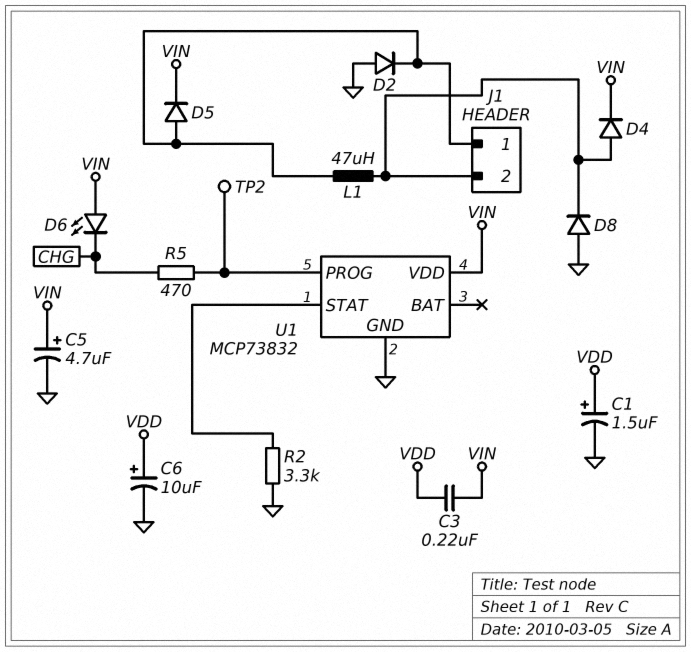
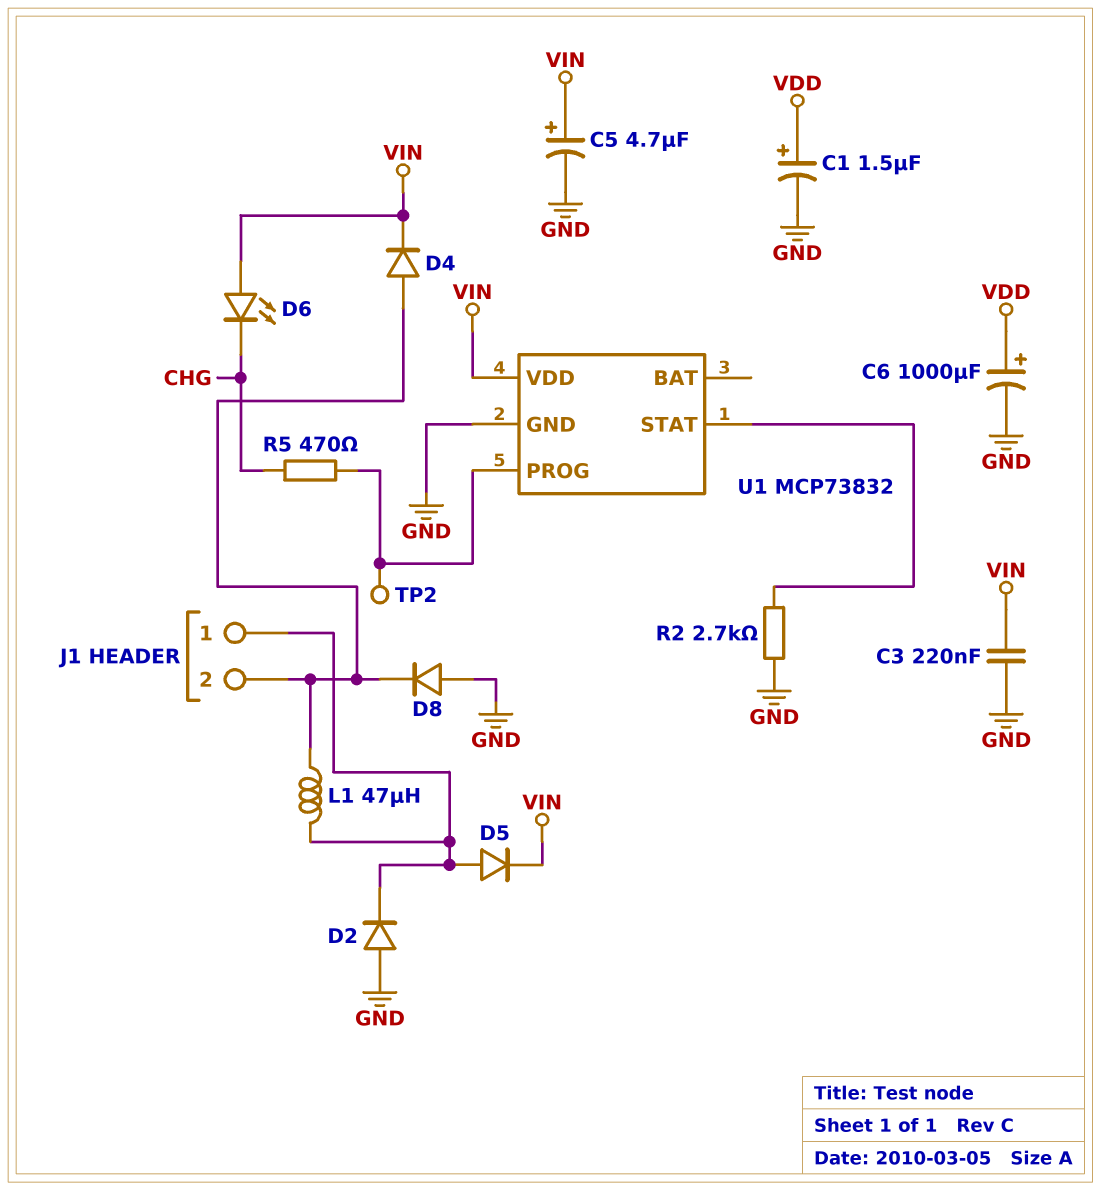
C3: 220nF (VDD, VIN) -> 220nF (GND, VIN)
C6: 10uF (plus VDD, minus GND) -> 1000uF (plus VDD, minus GND)
R2: 3.3k (GND, U1/STAT) -> 2.7k (GND, U1/STAT)

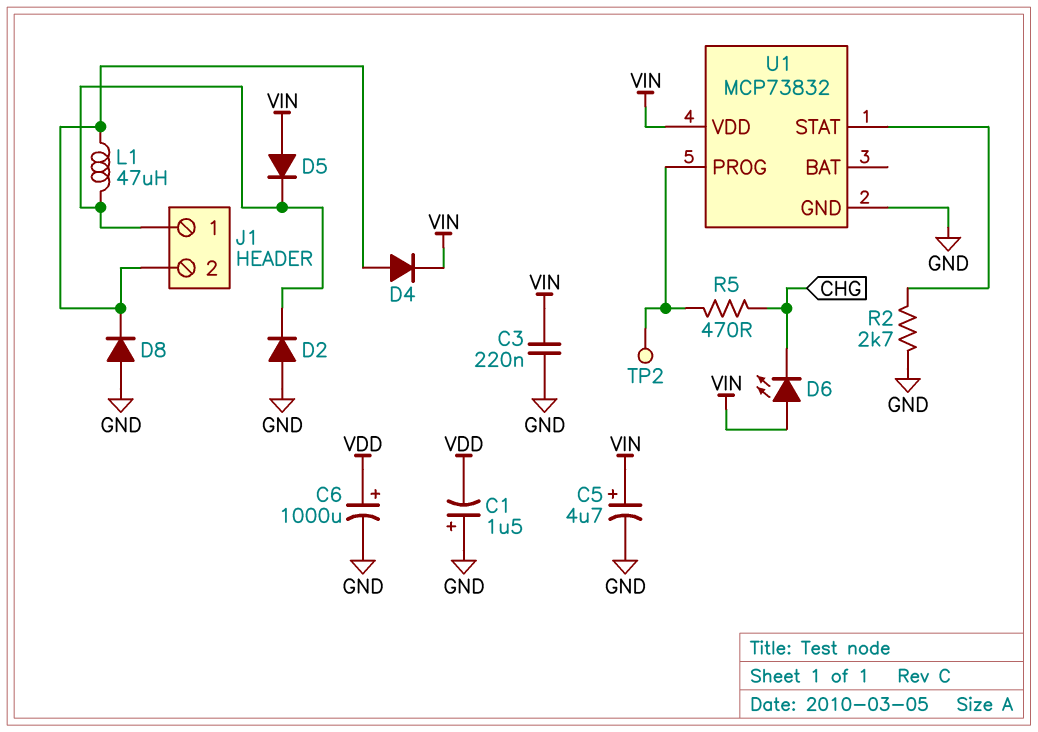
C1: 1.5uF (plus VDD, minus GND) -> 1.5uF (plus GND, minus VDD)
D5: diode (A J1/1, K VIN) -> diode (A VIN, K J1/1)

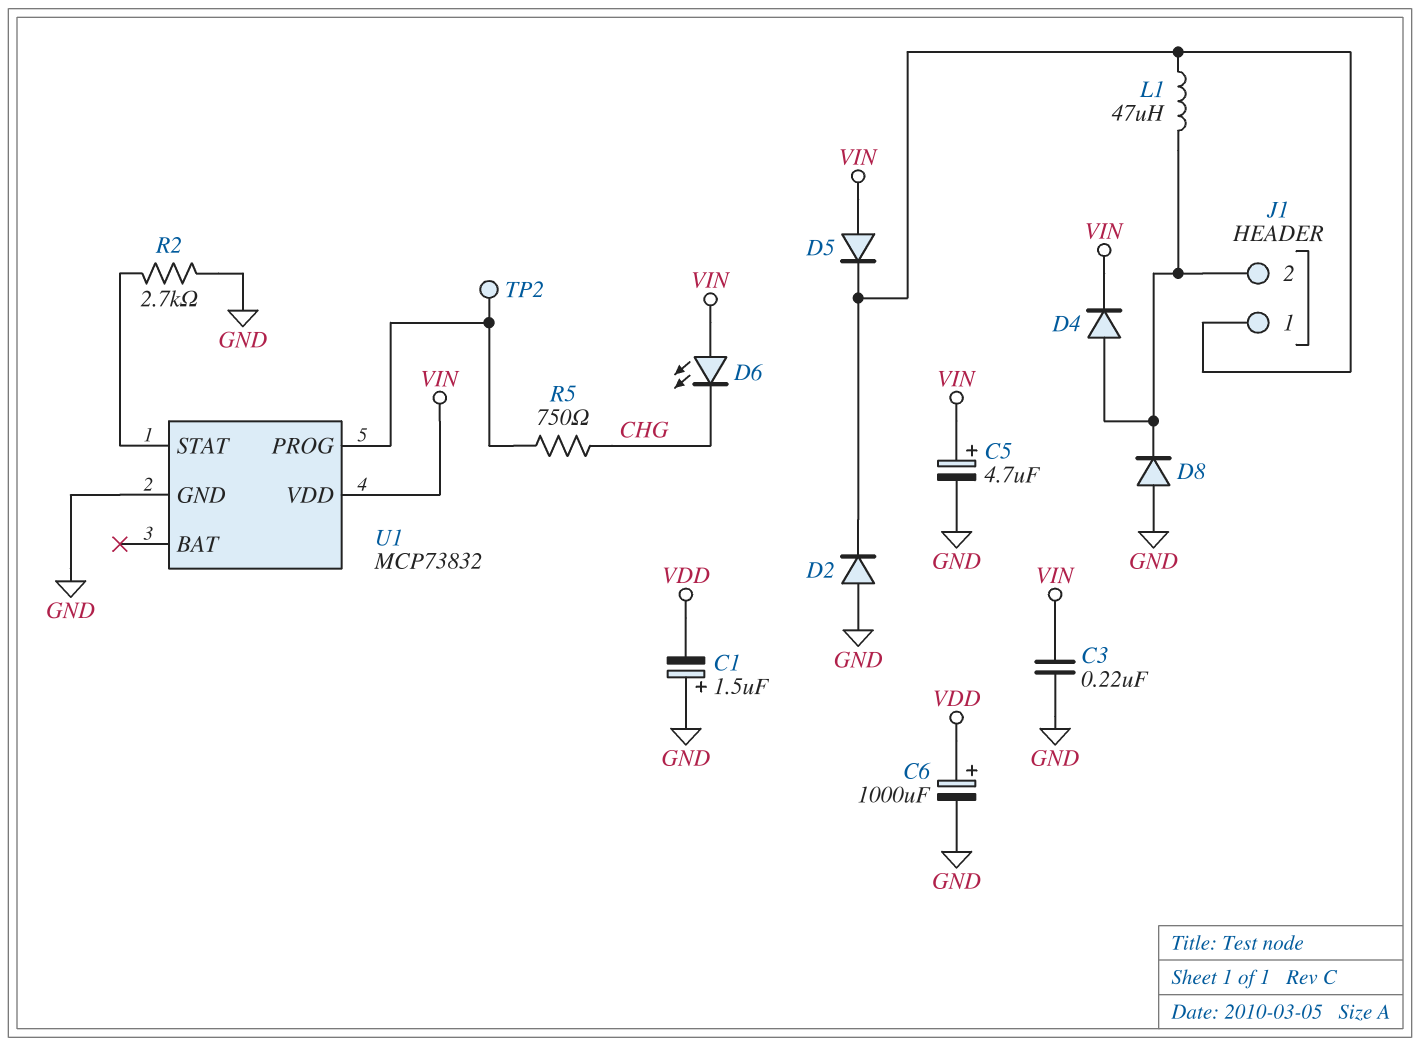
R5: 470 (CHG, U1/PROG) -> 750 (CHG, U1/PROG)

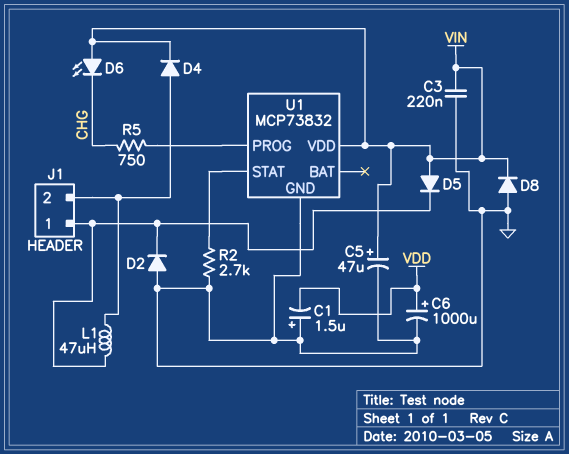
C5: 4.7uF (plus VIN, minus GND) -> 47uF (plus VIN, minus GND)
D8: diode (A GND, K J1/2) -> diode (A GND, K VIN)
TP2: test point (U1/PROG) -> none

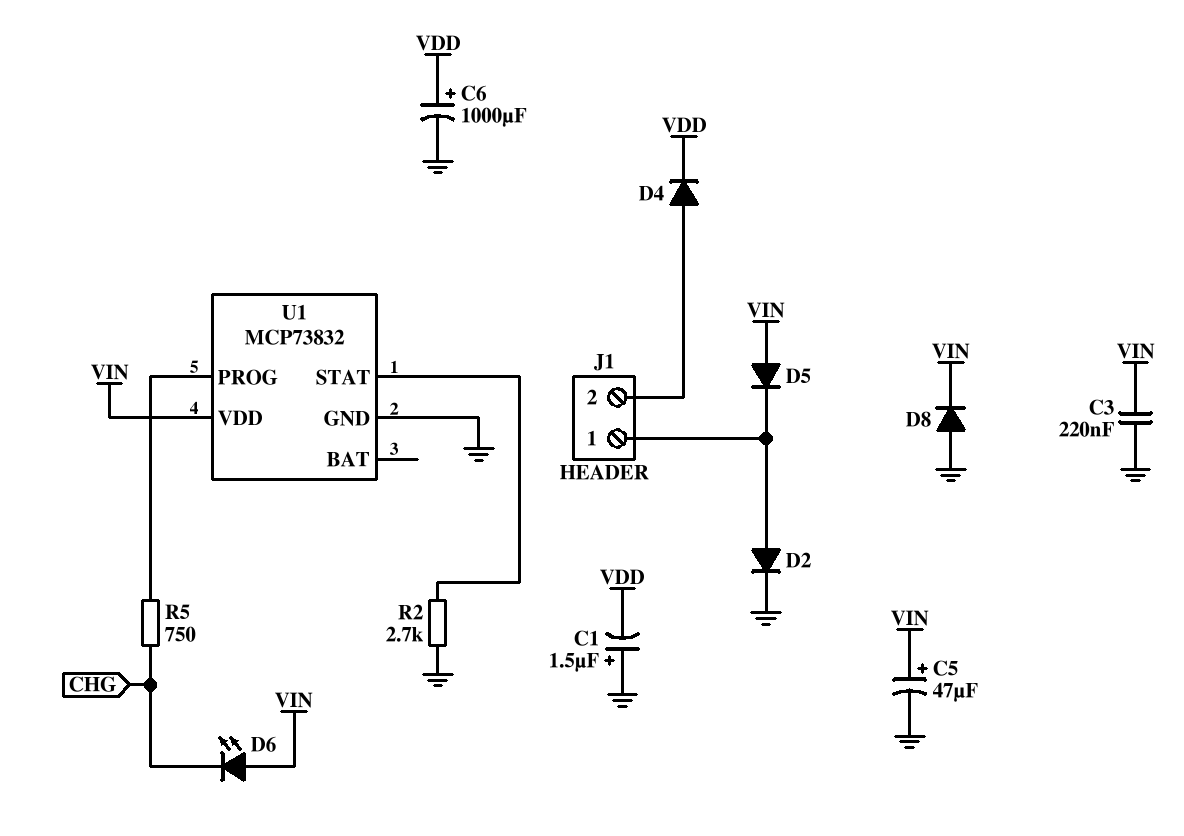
D2: diode (A GND, K J1/1) -> diode (A J1/1, K GND)
D4: diode (A J1/2, K VIN) -> diode (A J1/2, K VDD)
L1: 47uH (J1/1, J1/2) -> none

